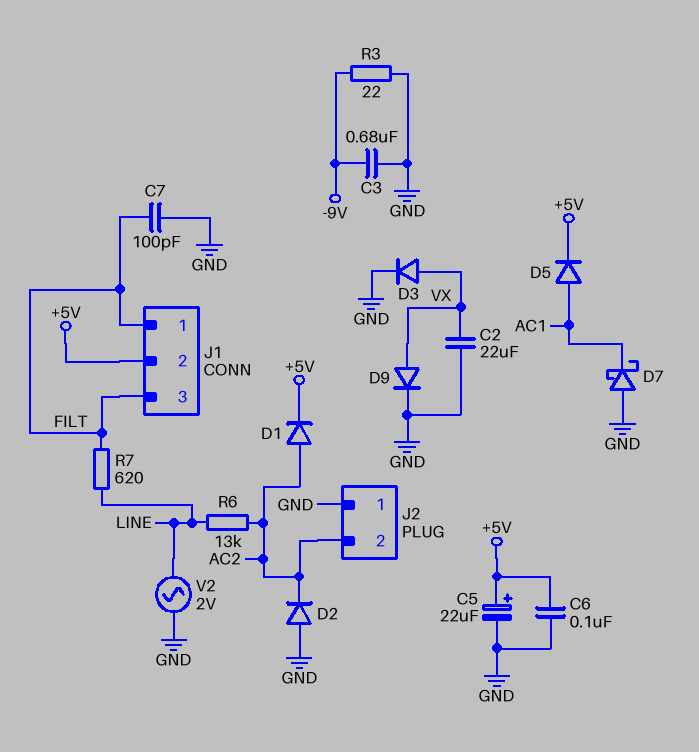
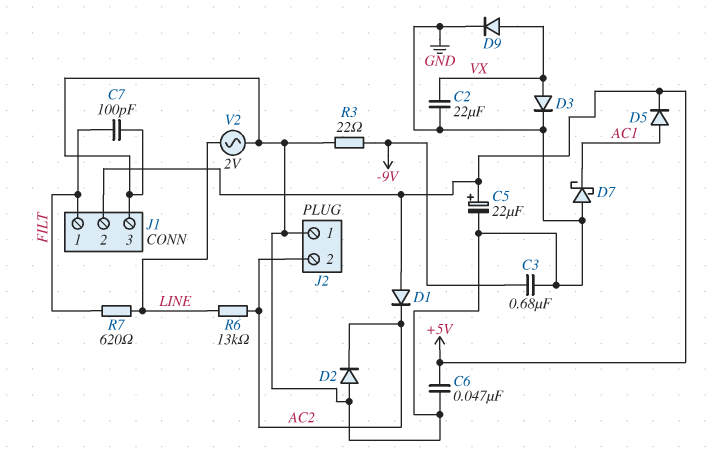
C6: 100nF (+5V, GND) -> 47nF (+5V, GND)
D1: diode (A AC2, K +5V) -> diode (A +5V, K AC2)
J1 pin 3: FILT -> GND

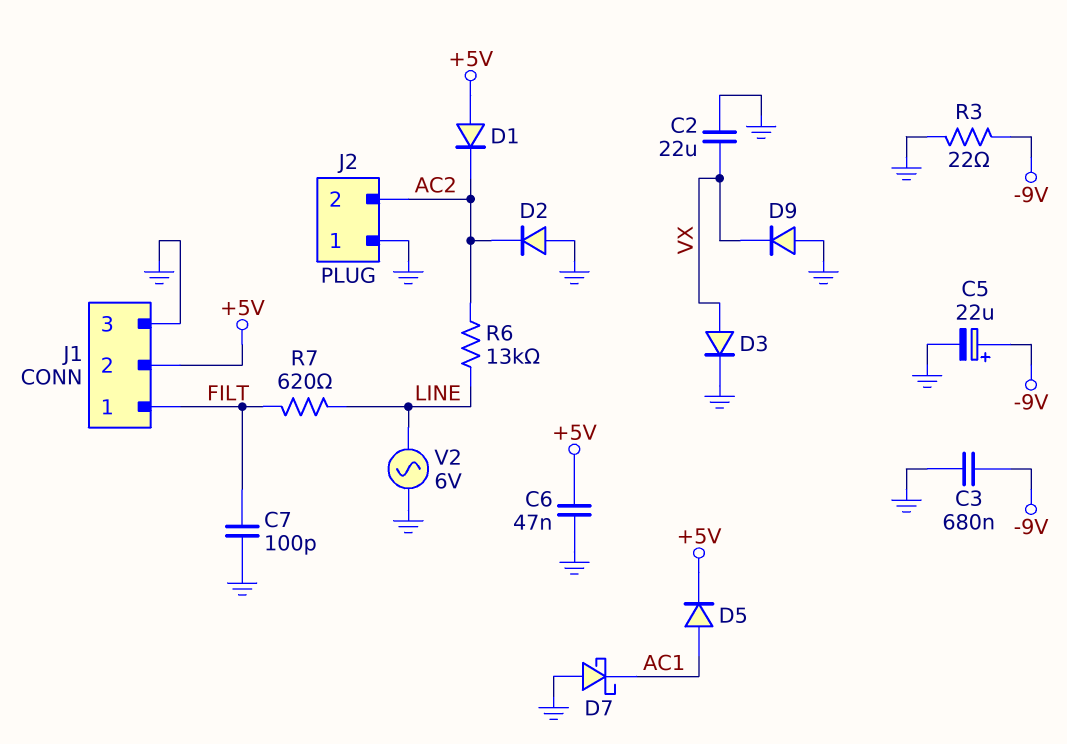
C5: 22uF (plus +5V, minus GND) -> 22uF (plus -9V, minus GND)
D9: diode (A VX, K GND) -> diode (A GND, K VX)
V2: AC 2V (GND, LINE) -> AC 6V (GND, LINE)

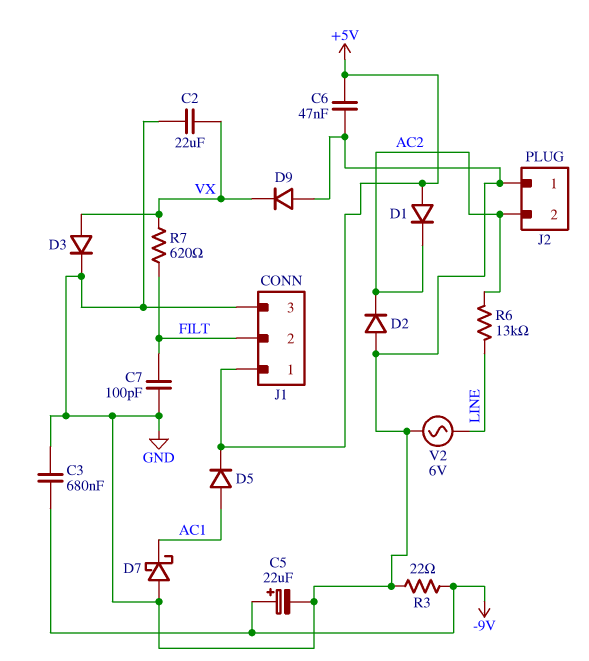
J1 pin 1: FILT -> +5V
J1 pin 2: +5V -> FILT
R7: 620 (FILT, LINE) -> 620 (FILT, VX)

